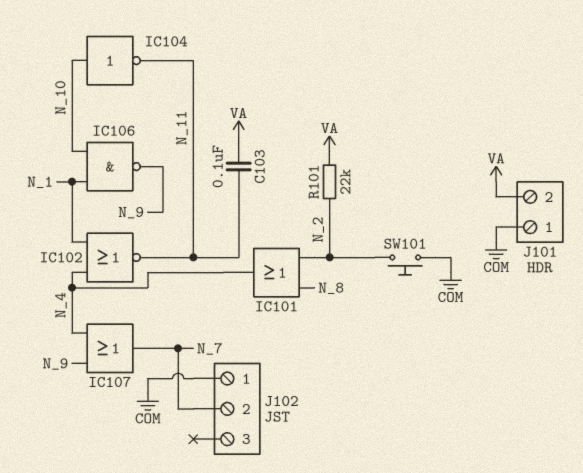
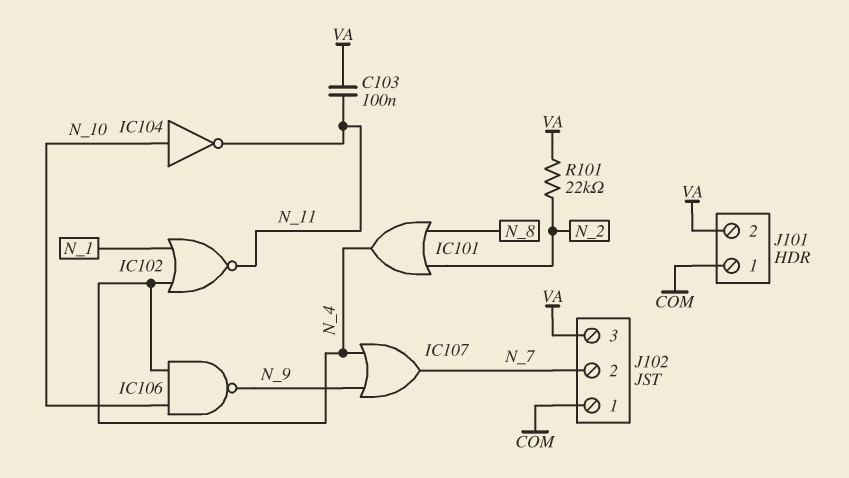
IC106: NAND (in N_1, in N_10, out N_9) -> NAND (in N_4, in N_10, out N_9)
J102 pin 3: none -> VA
SW101: button (COM, N_2) -> none

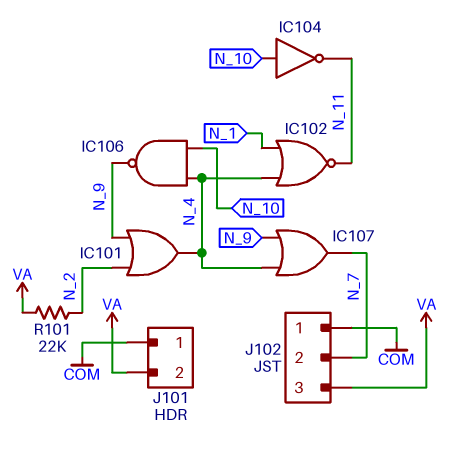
C103: 100nF (N_11, VA) -> none
IC101: OR (in N_2, in N_8, out N_4) -> OR (in N_2, in N_9, out N_4)

